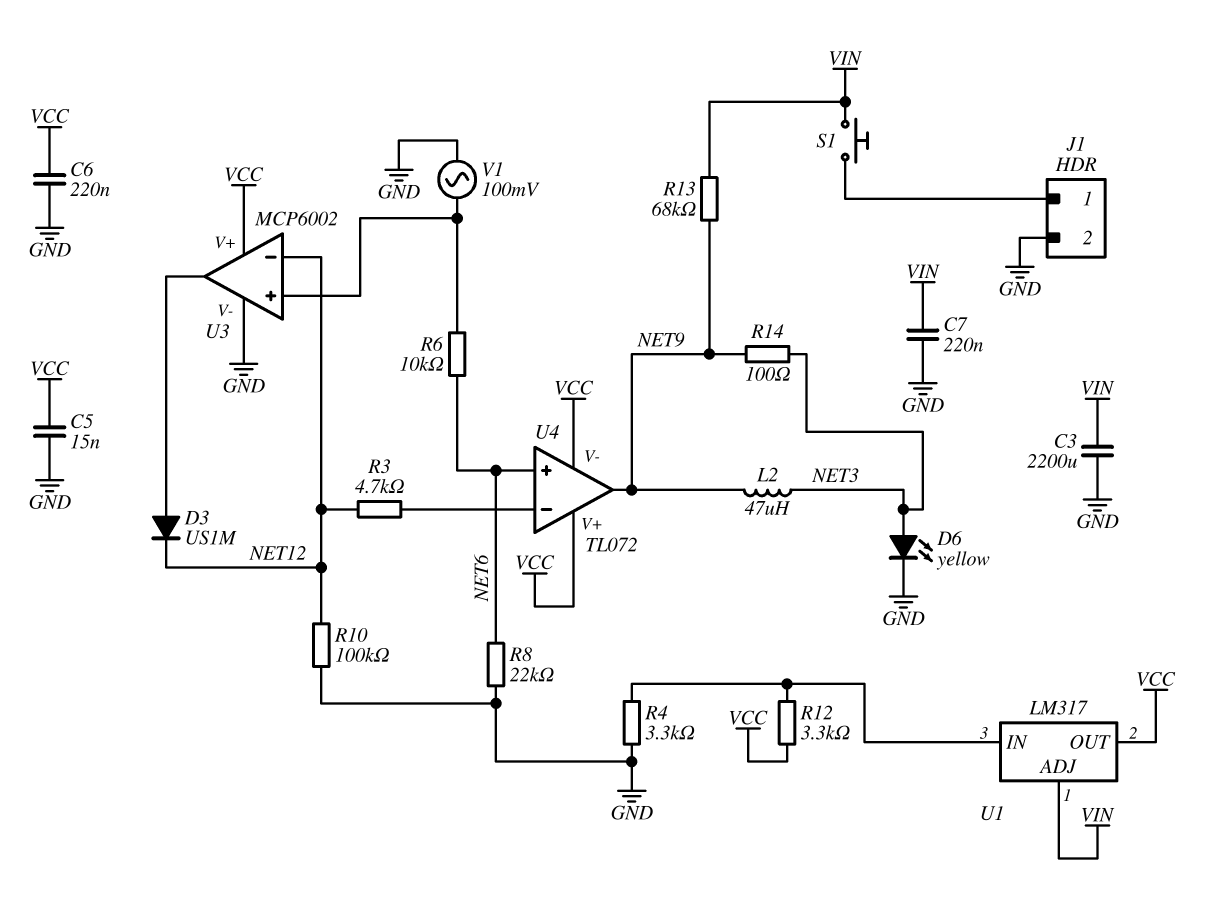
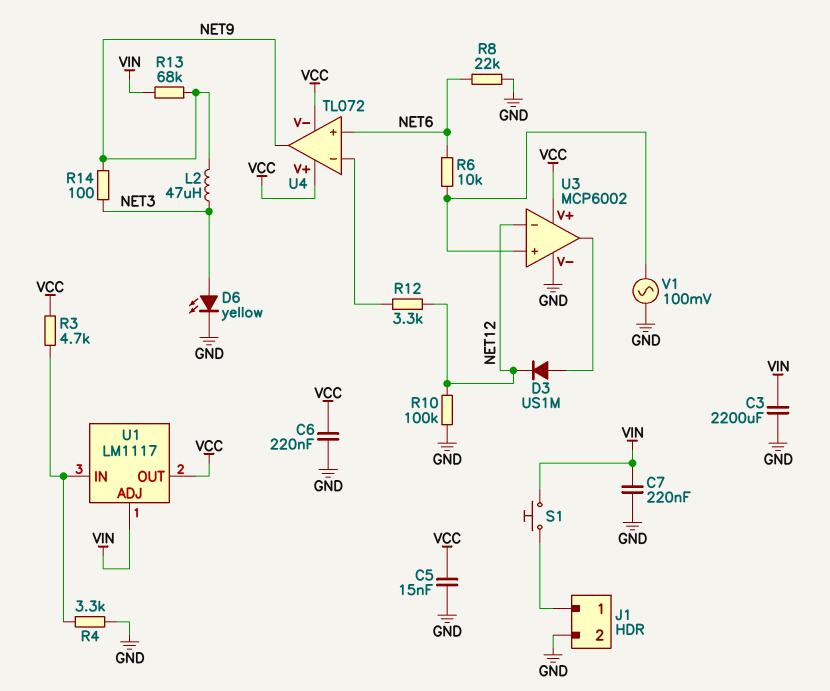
R3: 4.7k (NET12, U4/in-) -> 4.7k (U1/IN, VCC)
R12: 3.3k (U1/IN, VCC) -> 3.3k (NET12, U4/in-)
U1: LM317 -> LM1117

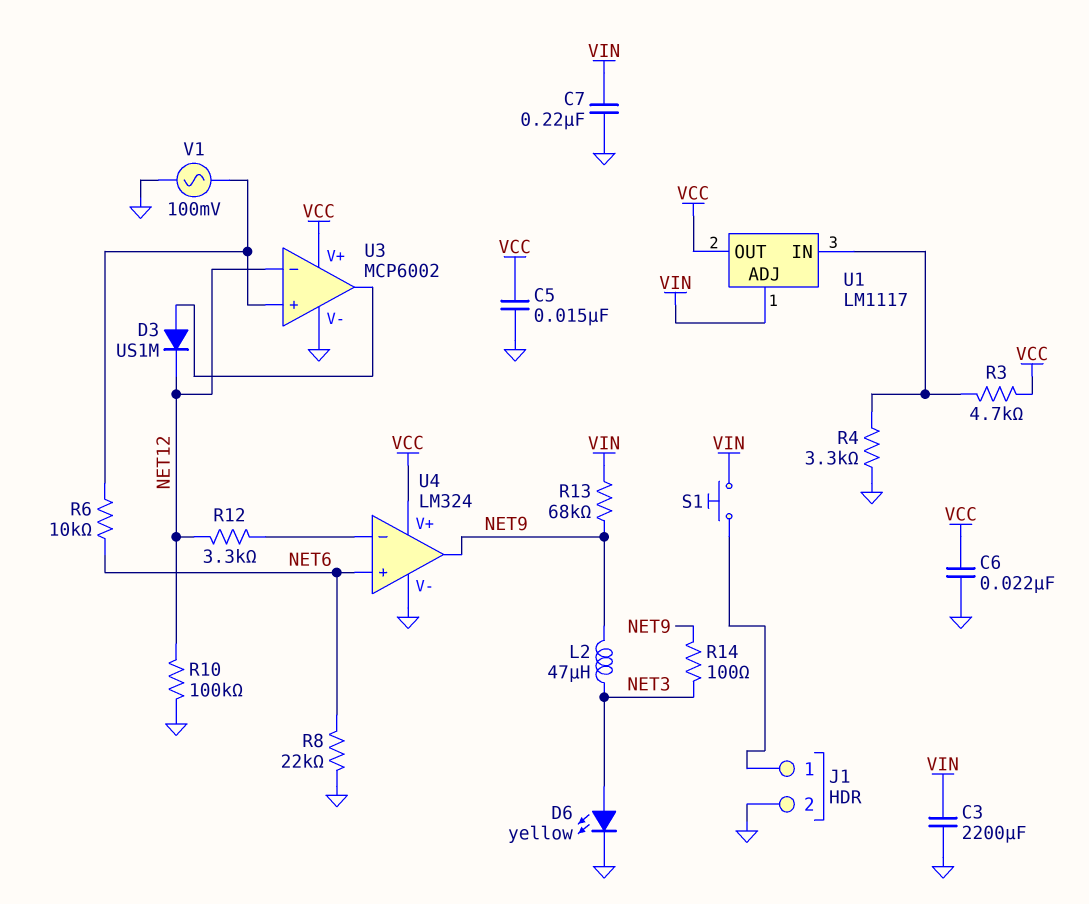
C6: 220nF (GND, VCC) -> 22nF (GND, VCC)
U4: TL072 -> LM324
U4 pin V-: VCC -> GND

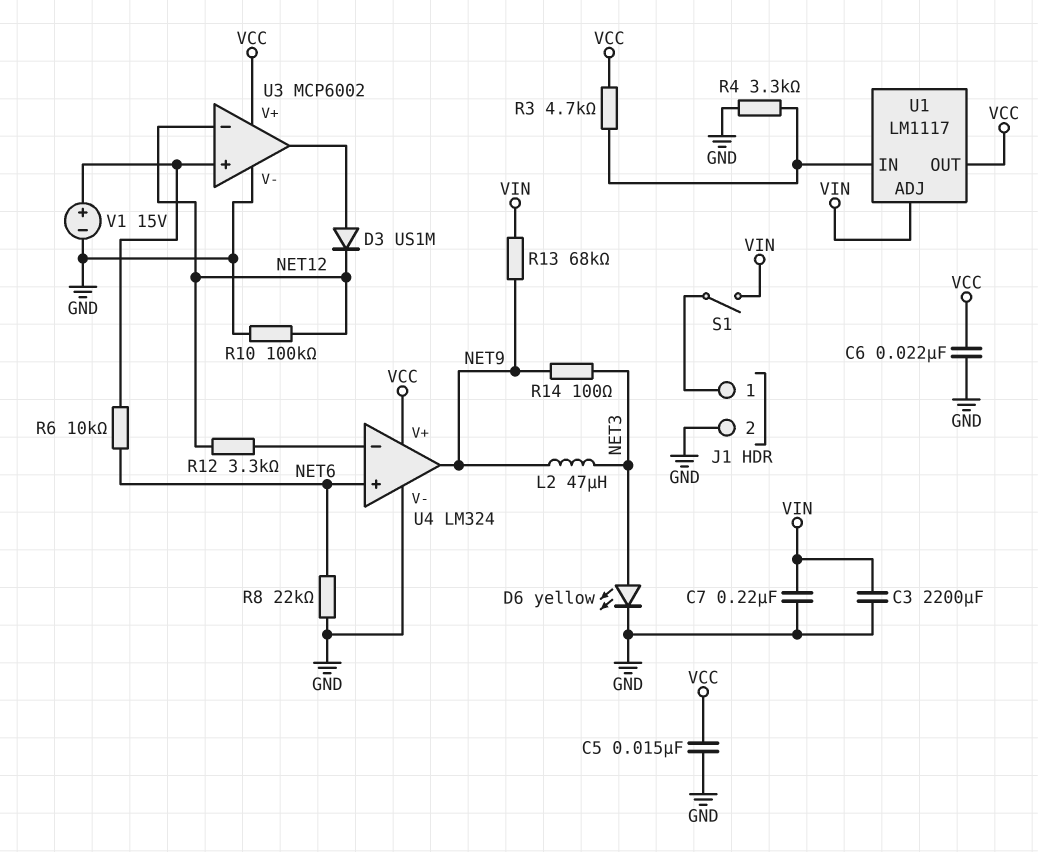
S1: button (J1/1, VIN) -> switch (J1/1, VIN)
V1: AC 100mV (GND, U3/in+) -> 15V (plus U3/in+, minus GND)

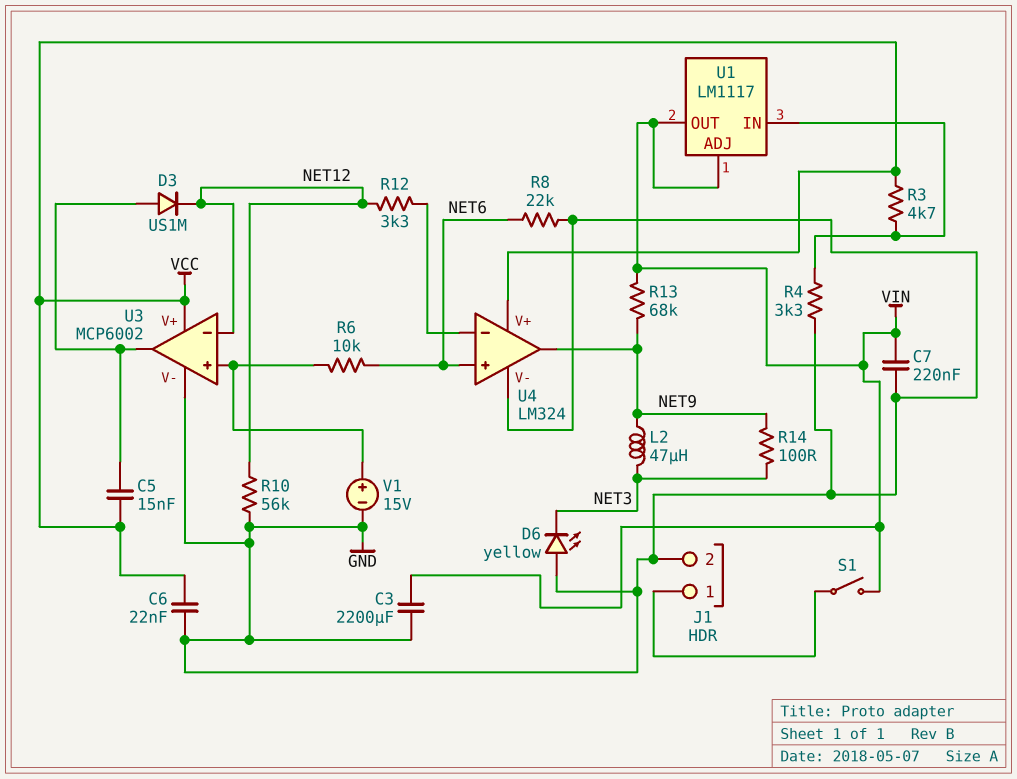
C5: 15nF (GND, VCC) -> 15nF (U3/out, VCC)
D6: LED yellow (A NET3, K GND) -> LED yellow (A GND, K NET3)
R10: 100k (GND, NET12) -> 56k (GND, NET12)
U1 pin OUT: VCC -> VIN

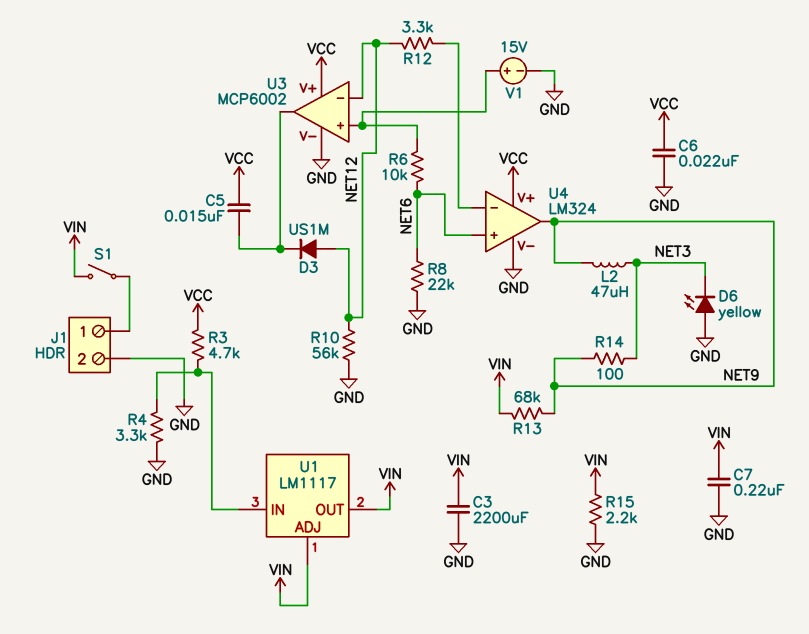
D3: diode US1M (A U3/out, K NET12) -> diode US1M (A NET12, K U3/out)
R15: none -> 2.2k (GND, VIN)

